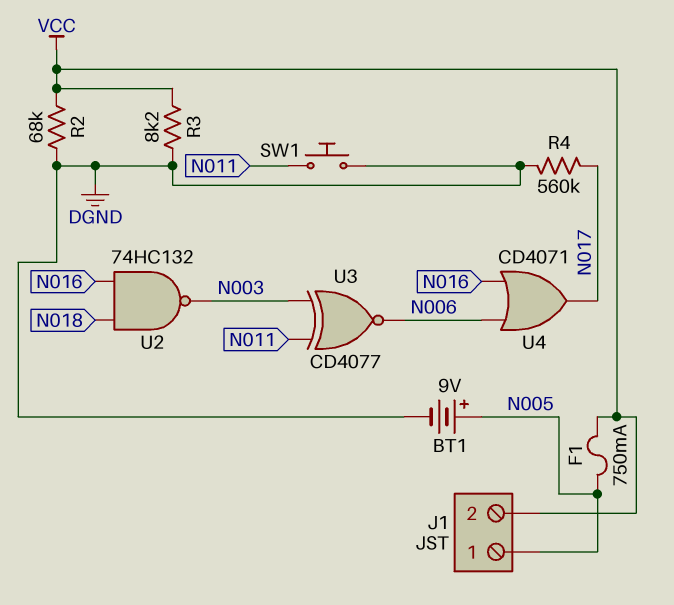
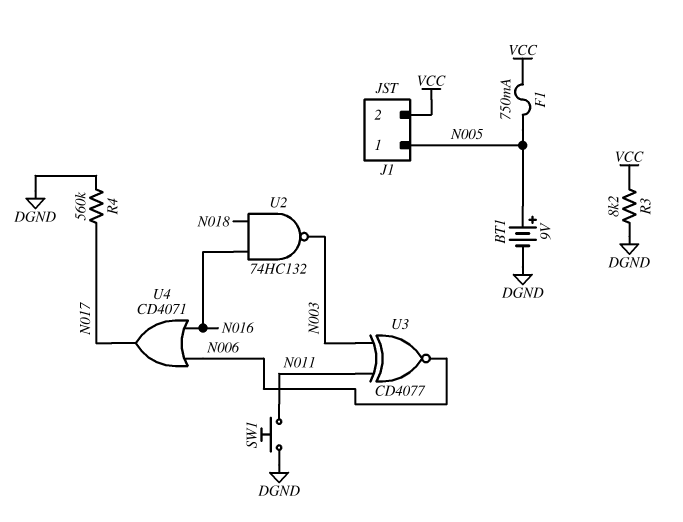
R2: 68k (DGND, VCC) -> none

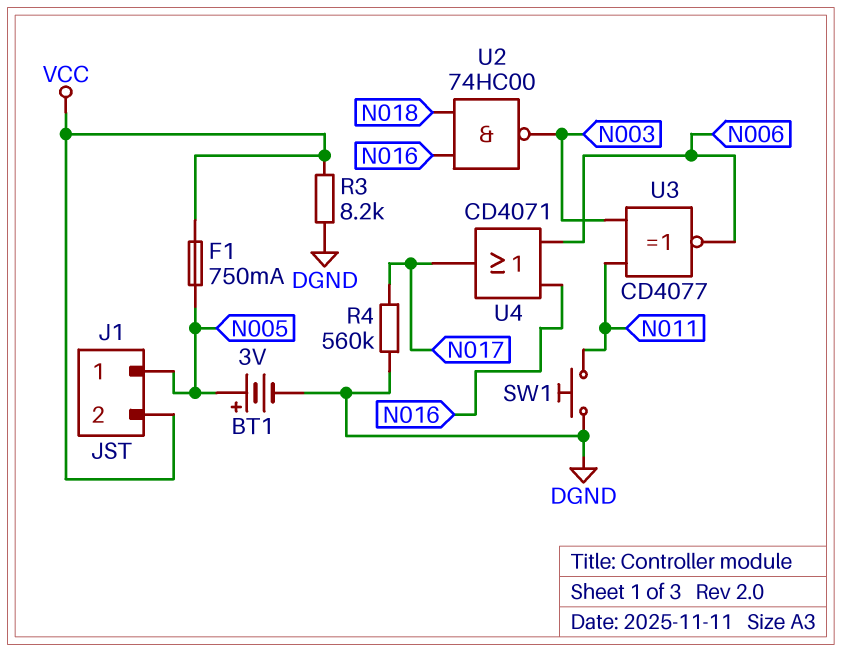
BT1: 9V (plus N005, minus DGND) -> 3V (plus N005, minus DGND)
U2: NAND 74HC132 (in N016, in N018, out N003) -> NAND 74HC00 (in N016, in N018, out N003)

